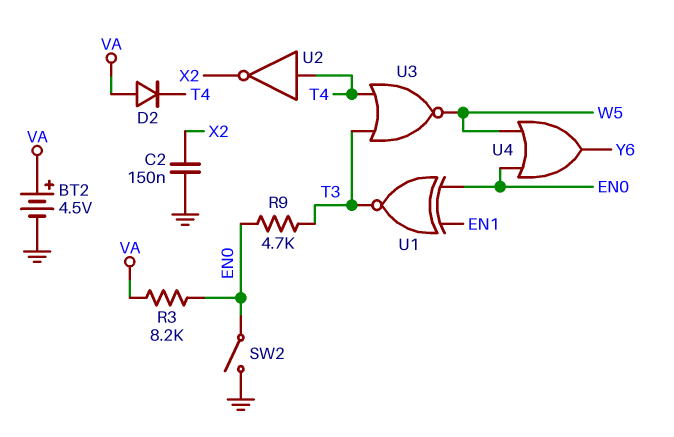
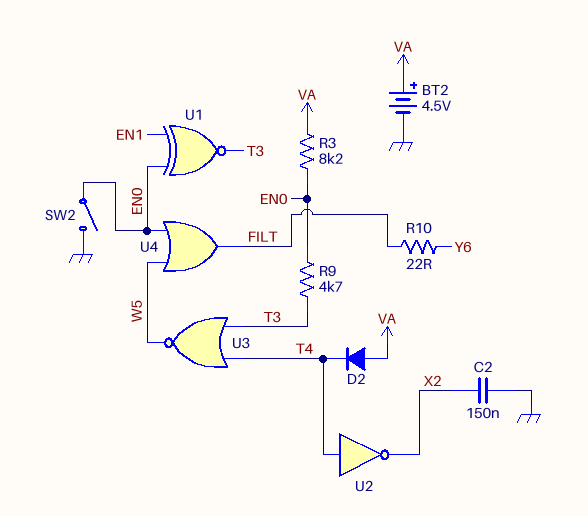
R10: none -> 22 (FILT, Y6)
U4: OR (in EN0, in W5, out Y6) -> OR (in EN0, in W5, out FILT)

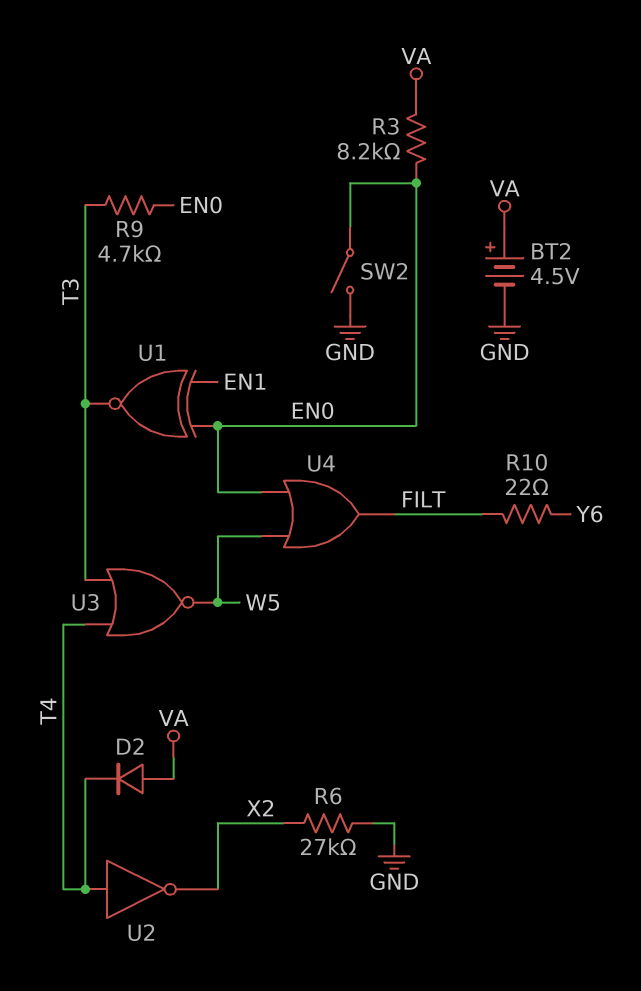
C2: 150nF (GND, X2) -> none
R6: none -> 27k (GND, X2)

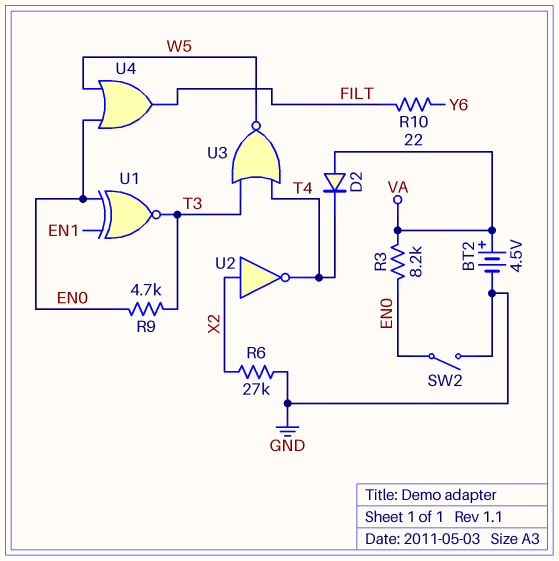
U2: NOT (in T4, out X2) -> NOT (in X2, out T4)

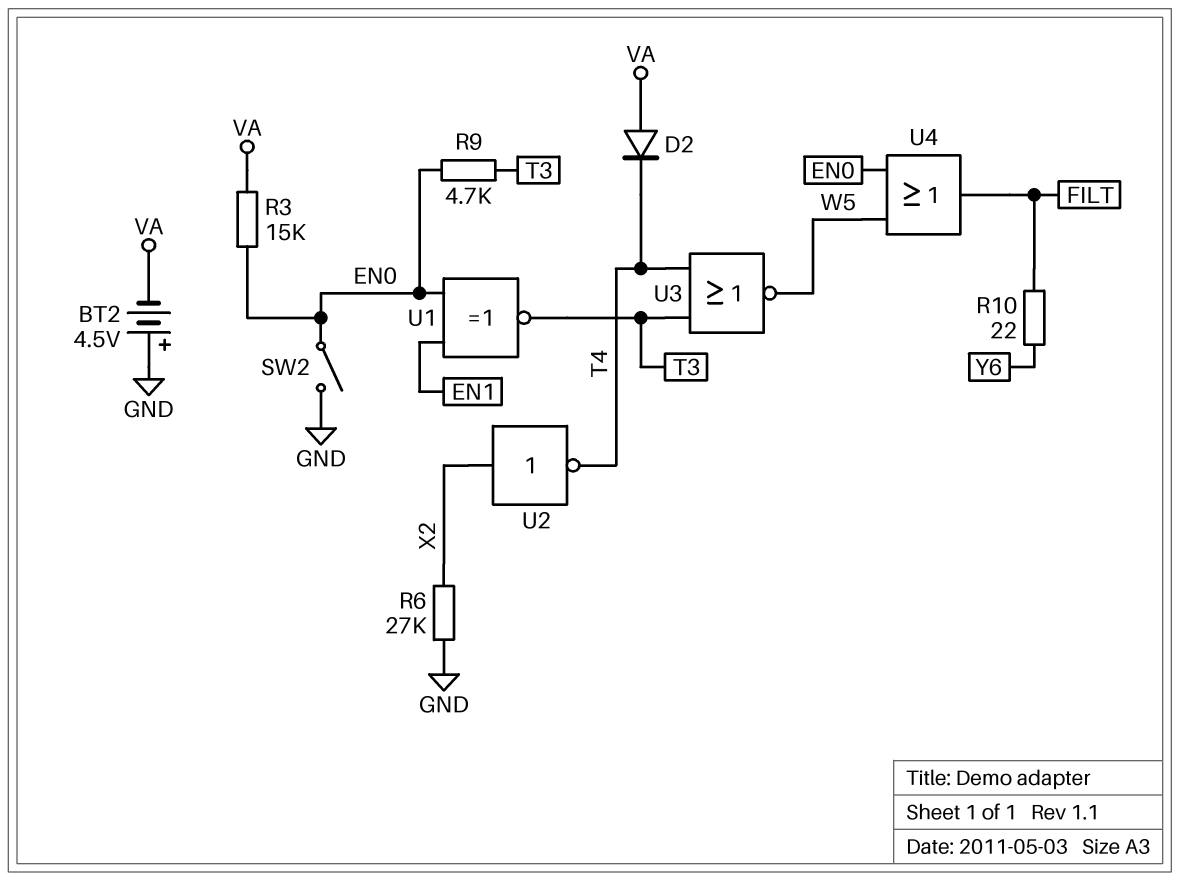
BT2: 4.5V (plus VA, minus GND) -> 4.5V (plus GND, minus VA)
R3: 8.2k (EN0, VA) -> 15k (EN0, VA)

